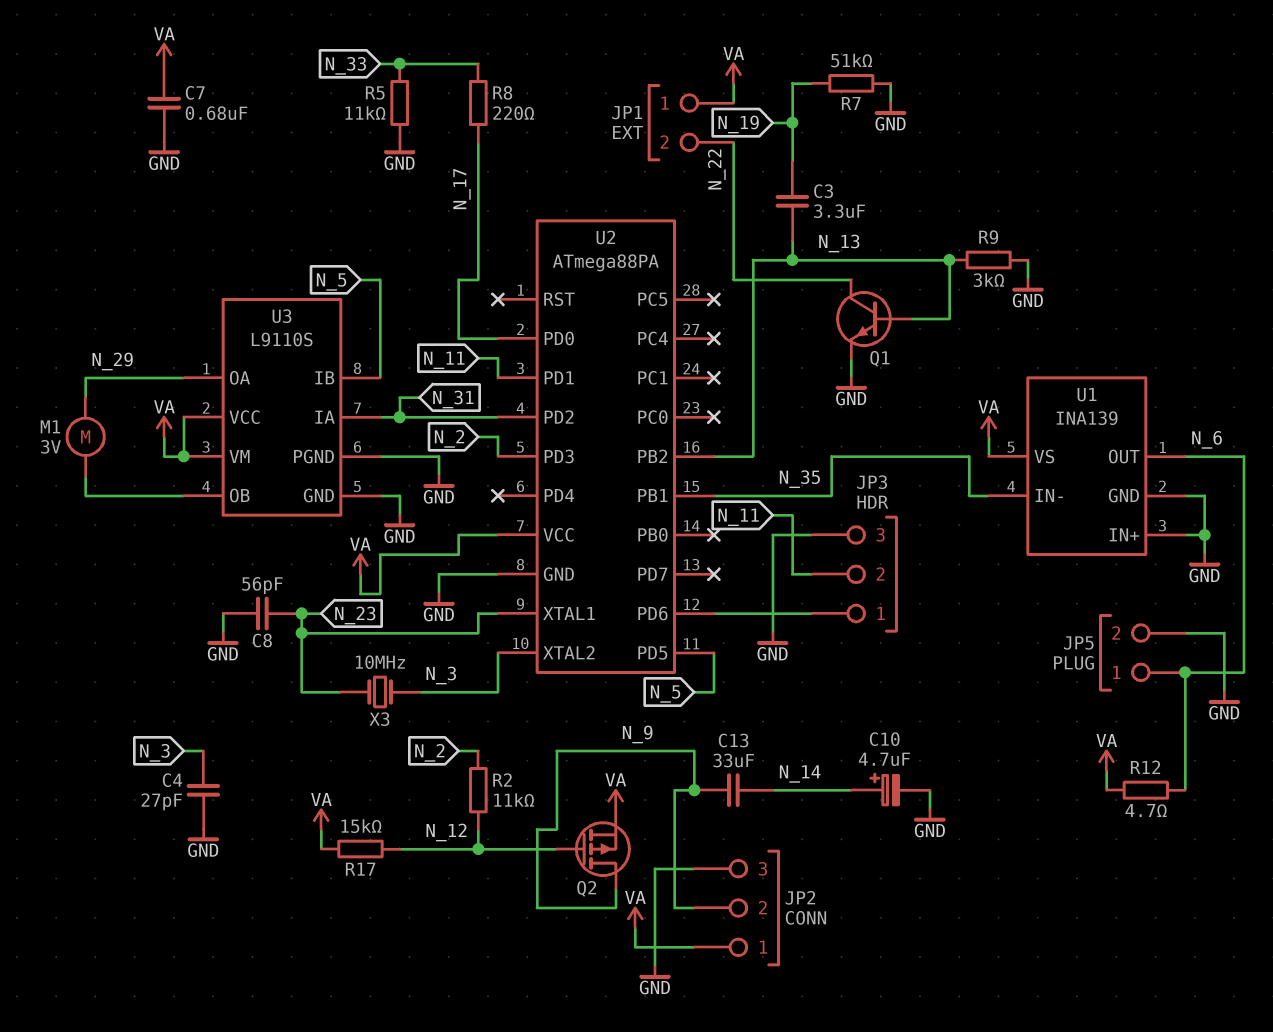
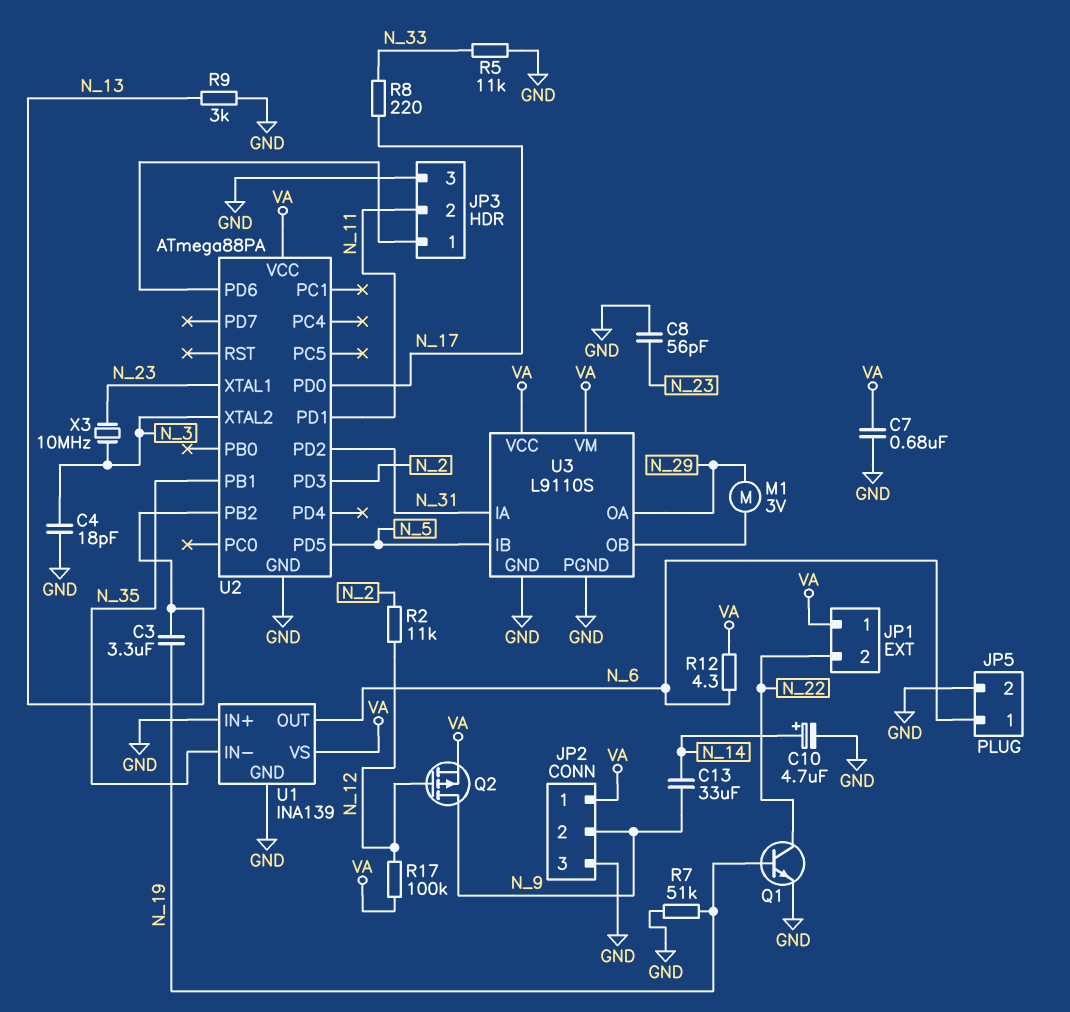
C4: 27pF (GND, N_3) -> 18pF (GND, N_3)
Q1: NPN (B N_13, C N_22, E GND) -> NPN (B N_19, C N_22, E GND)
R12: 4.7 (N_6, VA) -> 4.3 (N_6, VA)
R17: 15k (N_12, VA) -> 100k (N_12, VA)

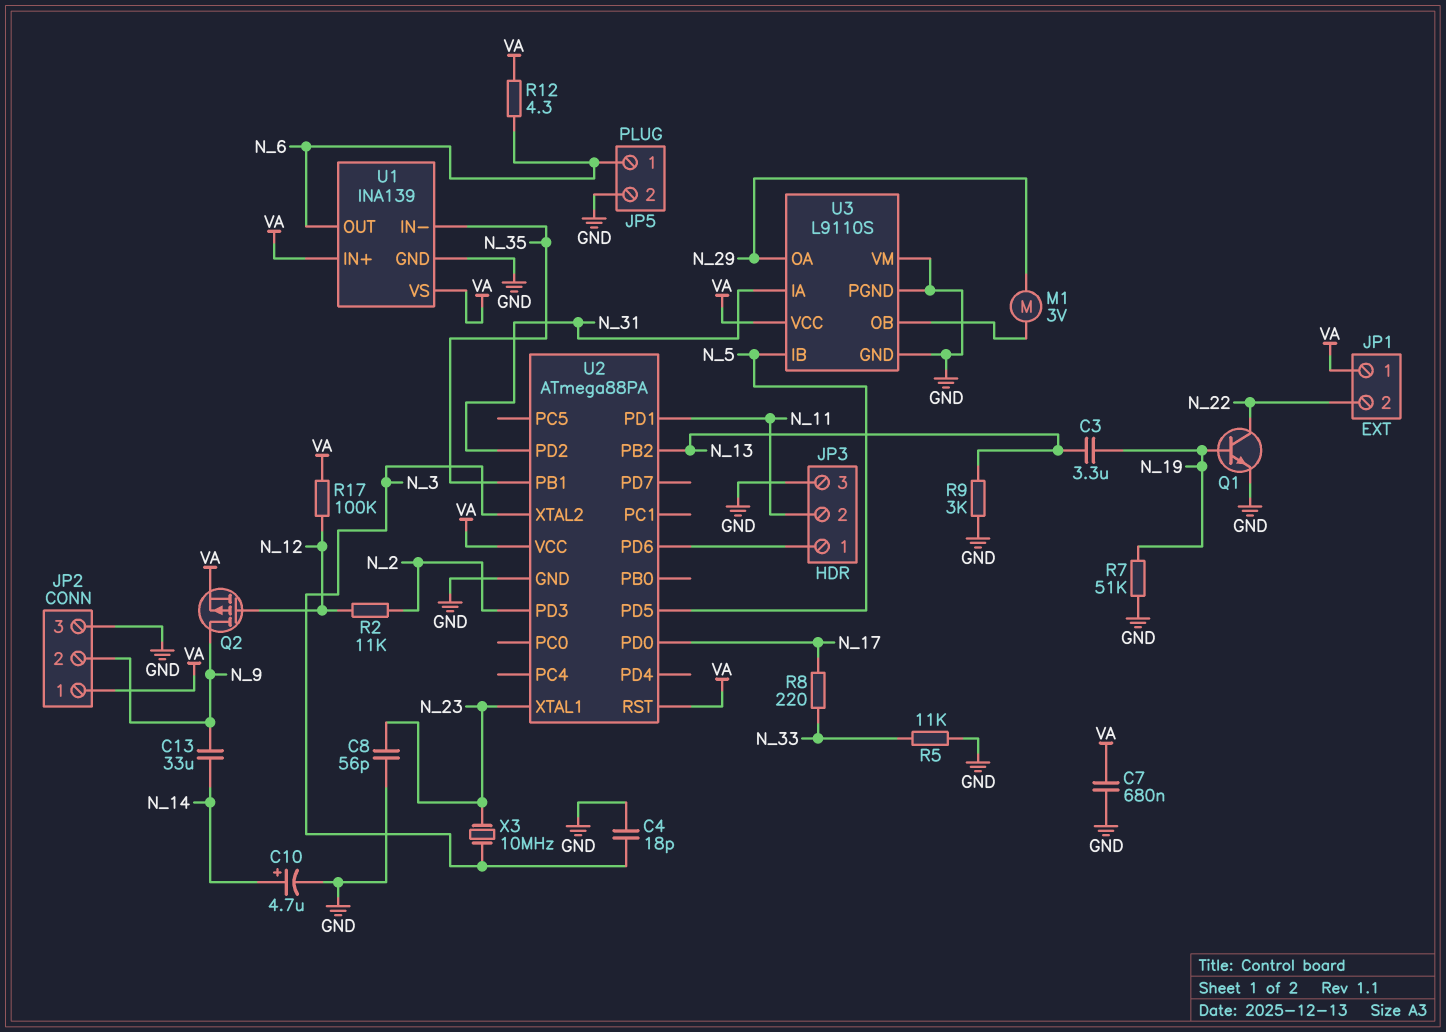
U1 pin IN+: GND -> VA
U2 pin RST: none -> VA
U3 pin VM: VA -> GND

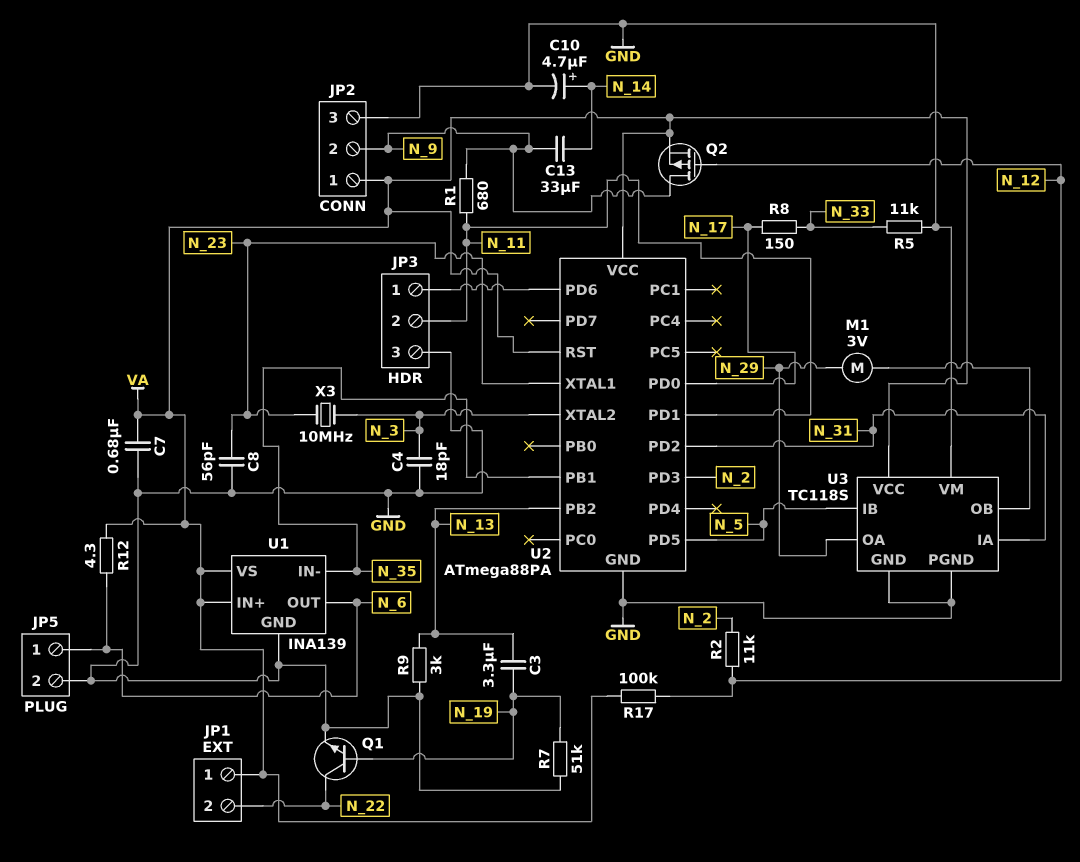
R1: none -> 680 (N_9, N_11)
R8: 220 (N_17, N_33) -> 150 (N_17, N_33)
U3: L9110S -> TC118S

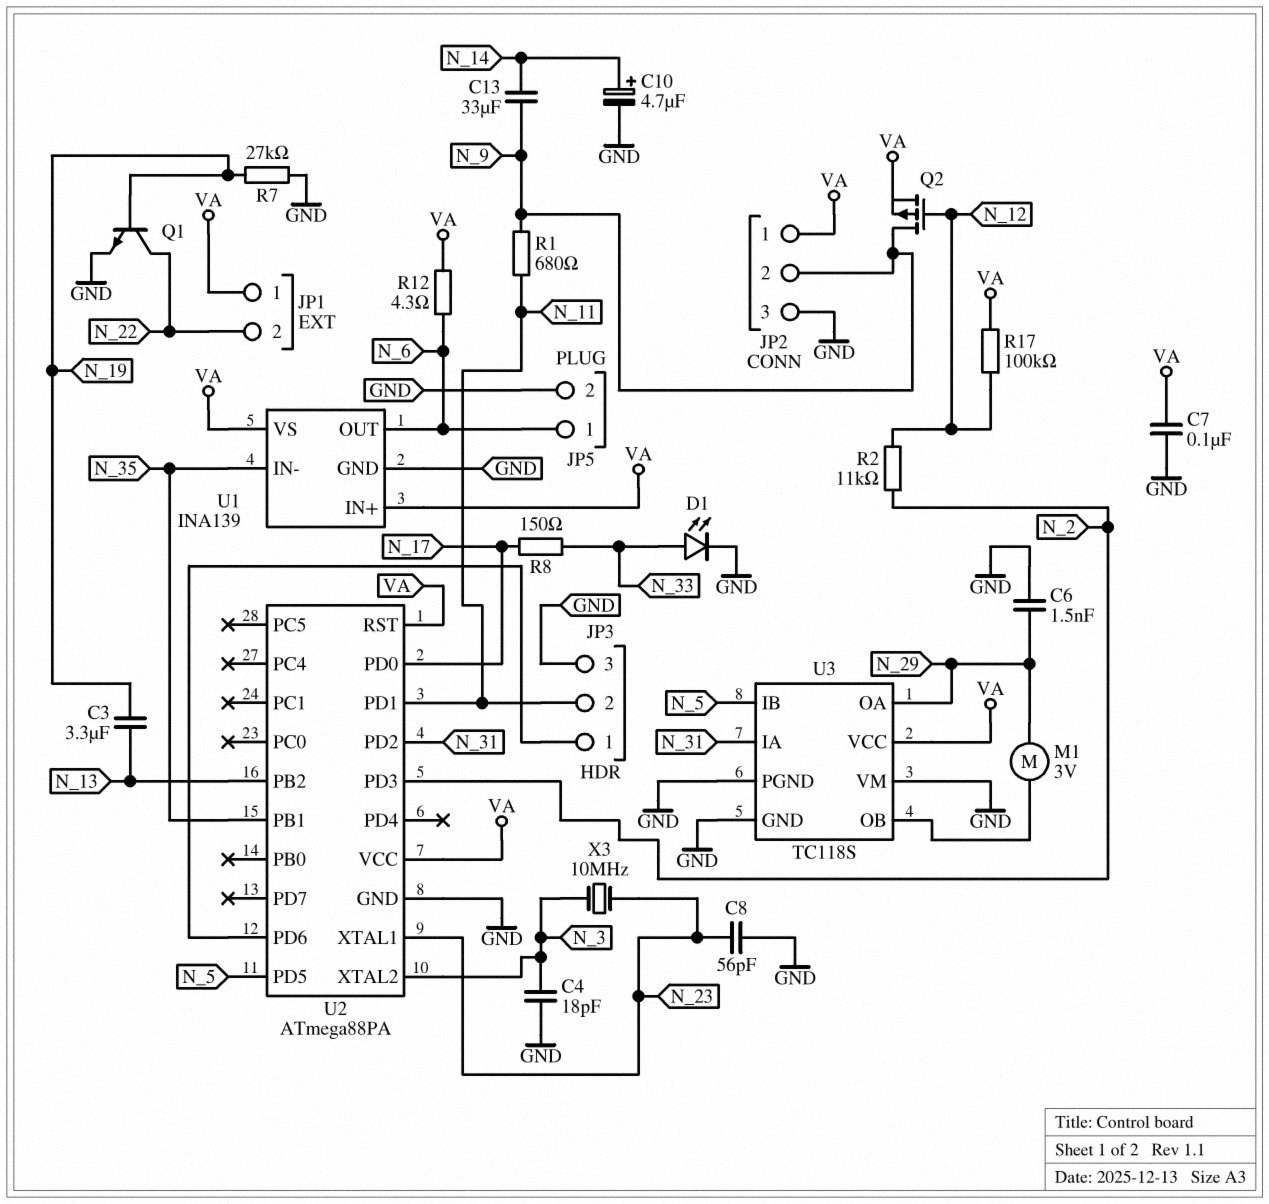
C6: none -> 1.5nF (GND, N_29)
C7: 680nF (GND, VA) -> 100nF (GND, VA)
D1: none -> LED (A N_33, K GND)
R5: 11k (GND, N_33) -> none
R7: 51k (GND, N_19) -> 27k (GND, N_19)
R9: 3k (GND, N_13) -> none

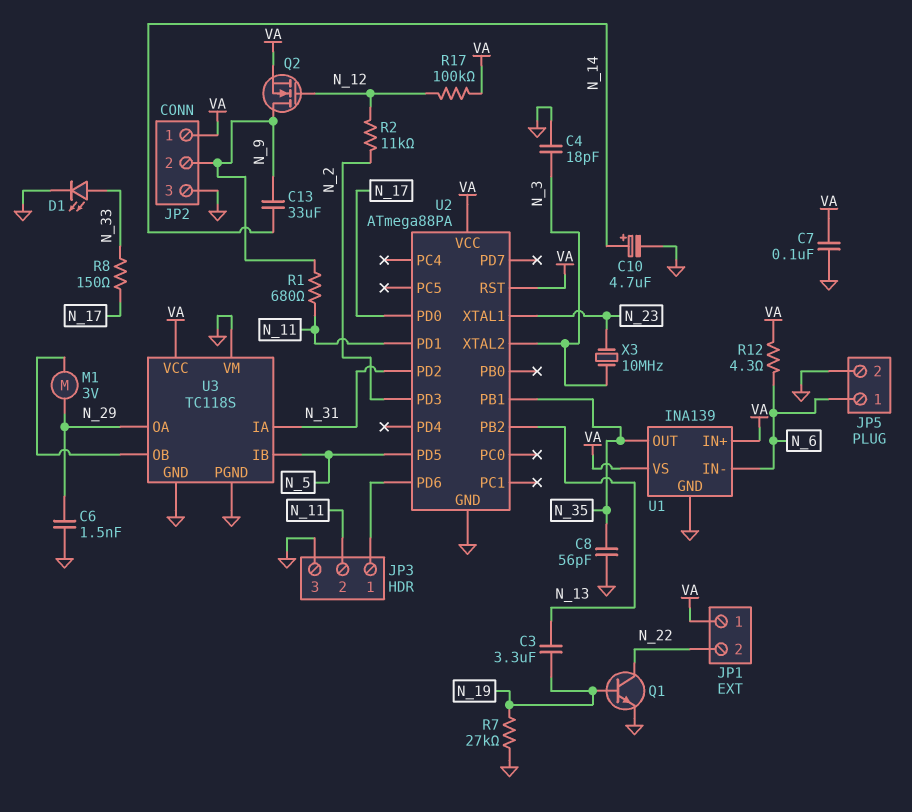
C8: 56pF (GND, N_23) -> 56pF (GND, N_35)
Q2: PMOS (G N_12, D N_9, S VA) -> NMOS (G N_12, D N_9, S VA)
U1 pin IN-: N_35 -> N_6
U1 pin OUT: N_6 -> N_35

